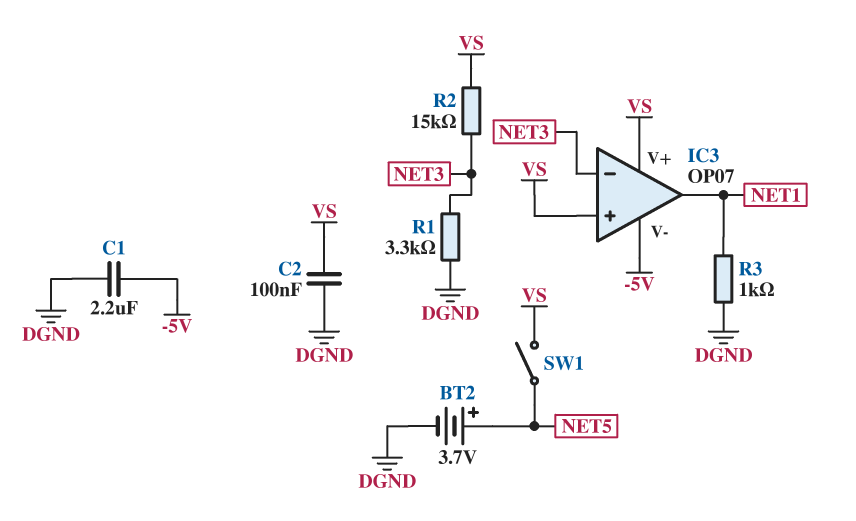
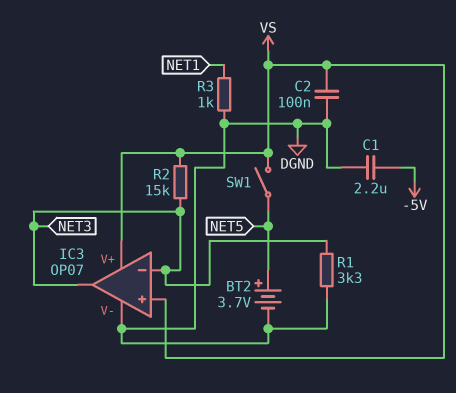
IC3 pin V-: -5V -> DGND
IC3 pin out: NET1 -> NET3

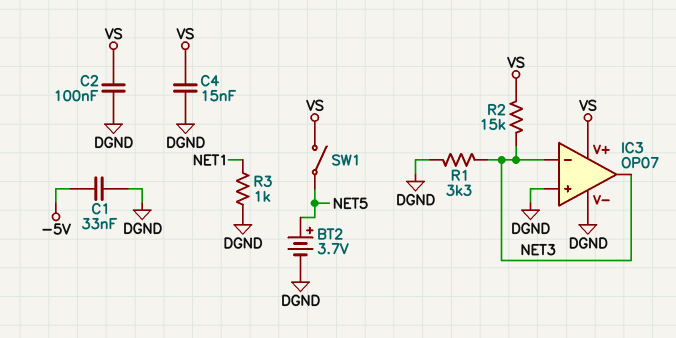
C1: 2.2uF (-5V, DGND) -> 33nF (-5V, DGND)
C4: none -> 15nF (DGND, VS)
IC3 pin in+: VS -> DGND

